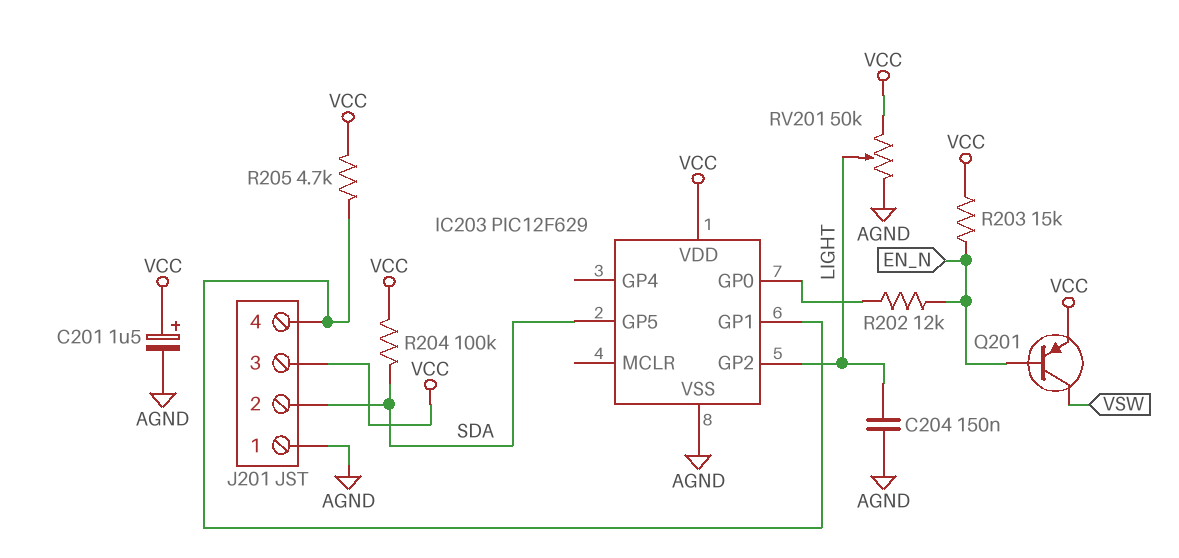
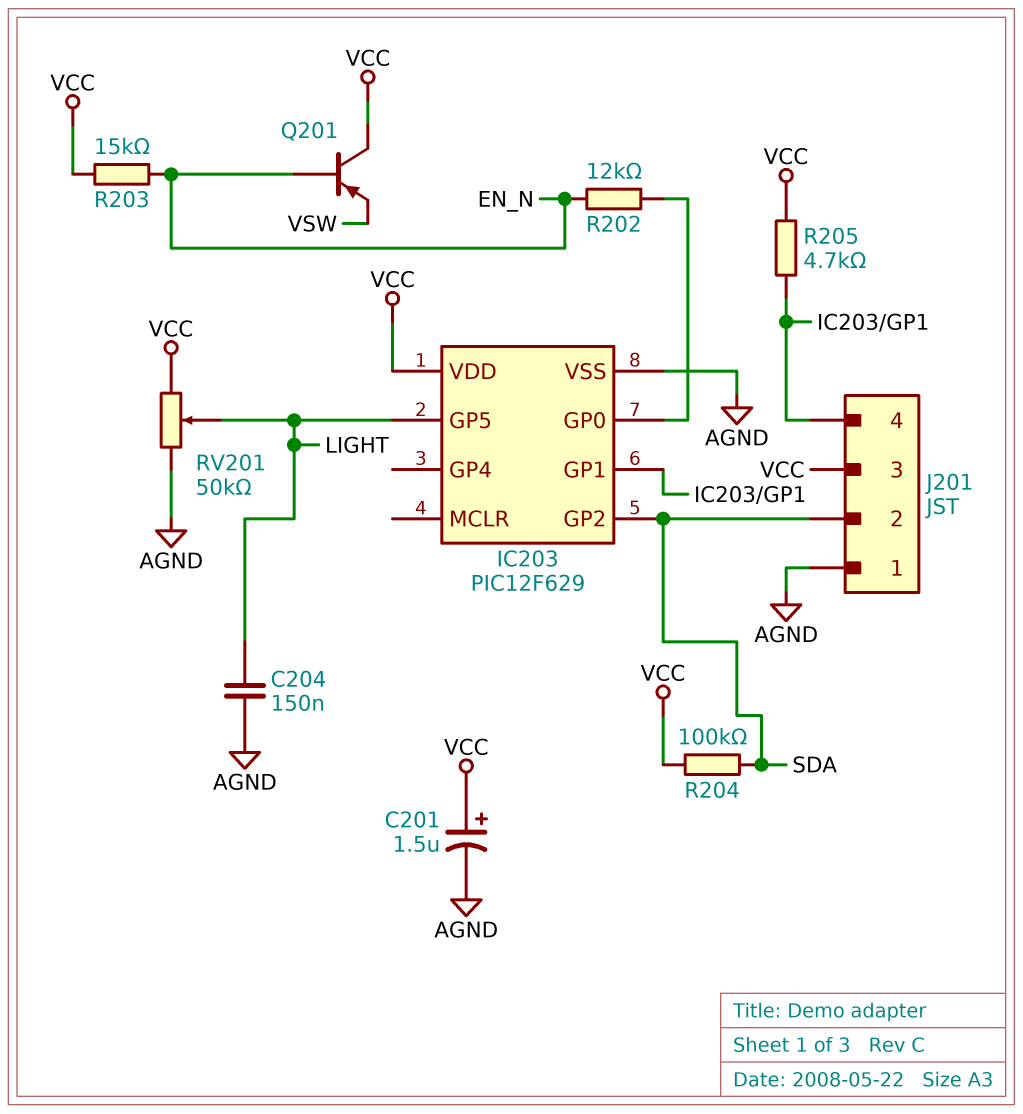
IC203 pin GP2: LIGHT -> SDA
IC203 pin GP5: SDA -> LIGHT
Q201: PNP (B EN_N, C VSW, E VCC) -> PNP (B EN_N, C VCC, E VSW)

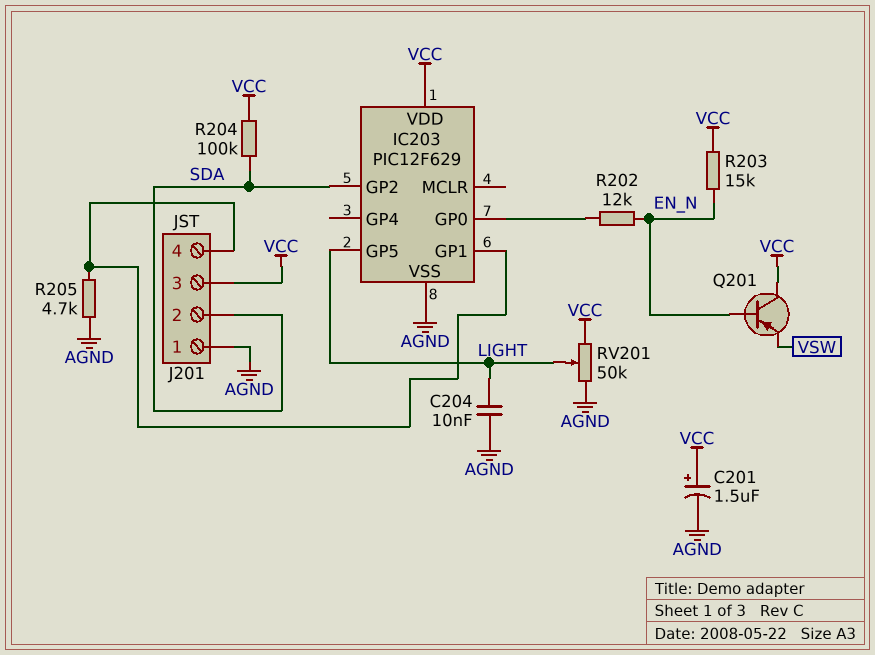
C204: 150nF (AGND, LIGHT) -> 10nF (AGND, LIGHT)
R205: 4.7k (IC203/GP1, VCC) -> 4.7k (AGND, IC203/GP1)

